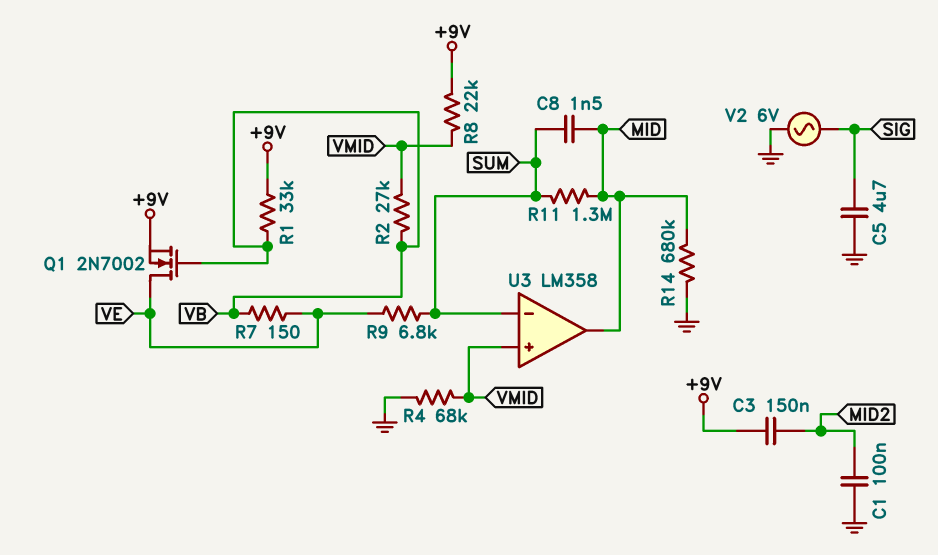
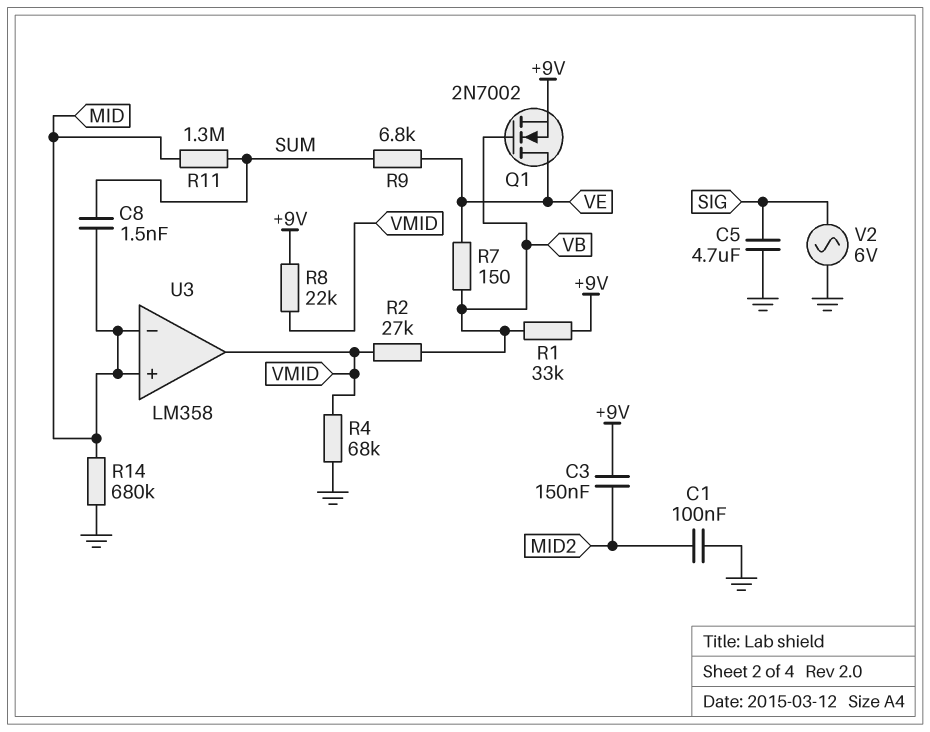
U3 pin in+: VMID -> MID
U3 pin in-: SUM -> MID
U3 pin out: MID -> VMID

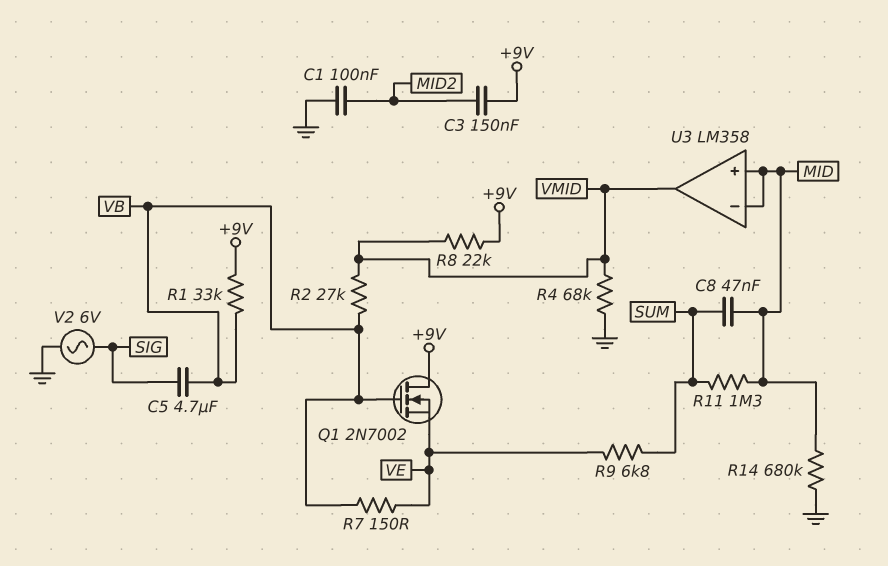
C5: 4.7uF (GND, SIG) -> 4.7uF (SIG, VB)
C8: 1.5nF (MID, SUM) -> 47nF (MID, SUM)
Q1: NMOS 2N7002 (G VB, D VE, S +9V) -> NMOS 2N7002 (G VB, D +9V, S VE)

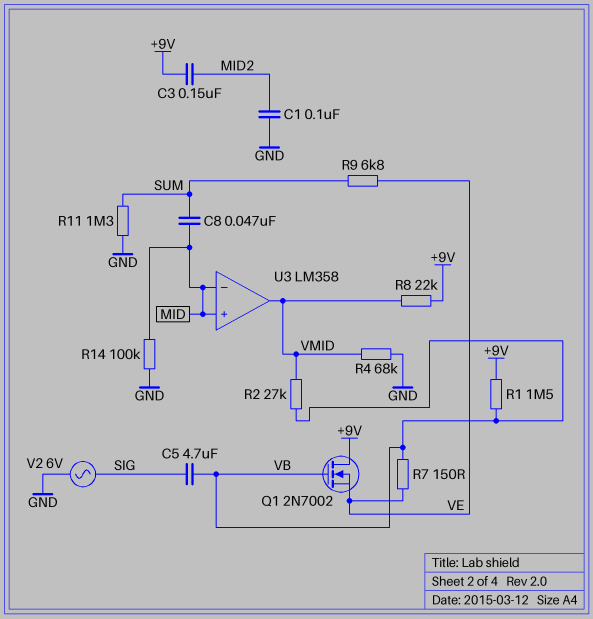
R1: 33k (+9V, VB) -> 1.5M (+9V, VB)
R11: 1.3M (MID, SUM) -> 1.3M (GND, SUM)
R14: 680k (GND, MID) -> 100k (GND, MID)

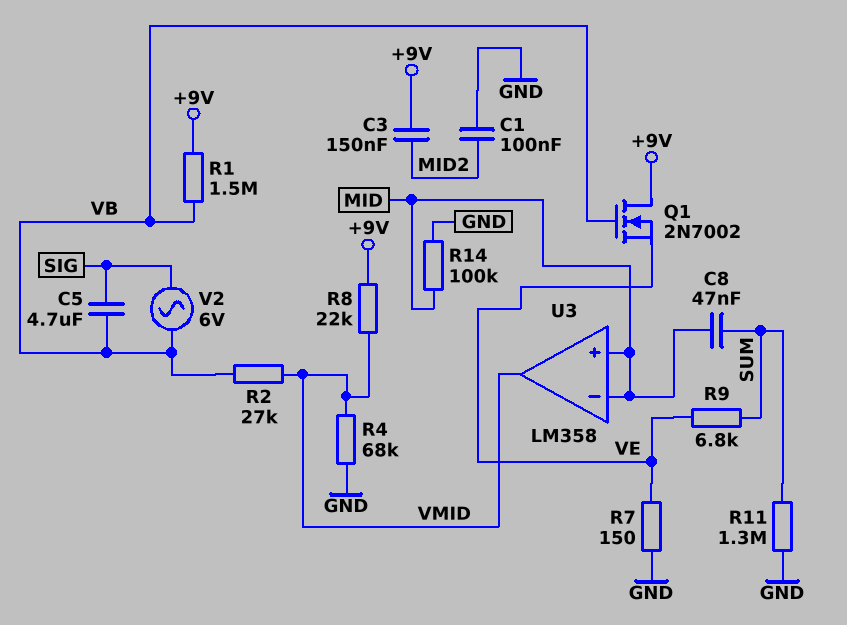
R7: 150 (VB, VE) -> 150 (GND, VE)
V2: AC 6V (GND, SIG) -> AC 6V (SIG, VB)

